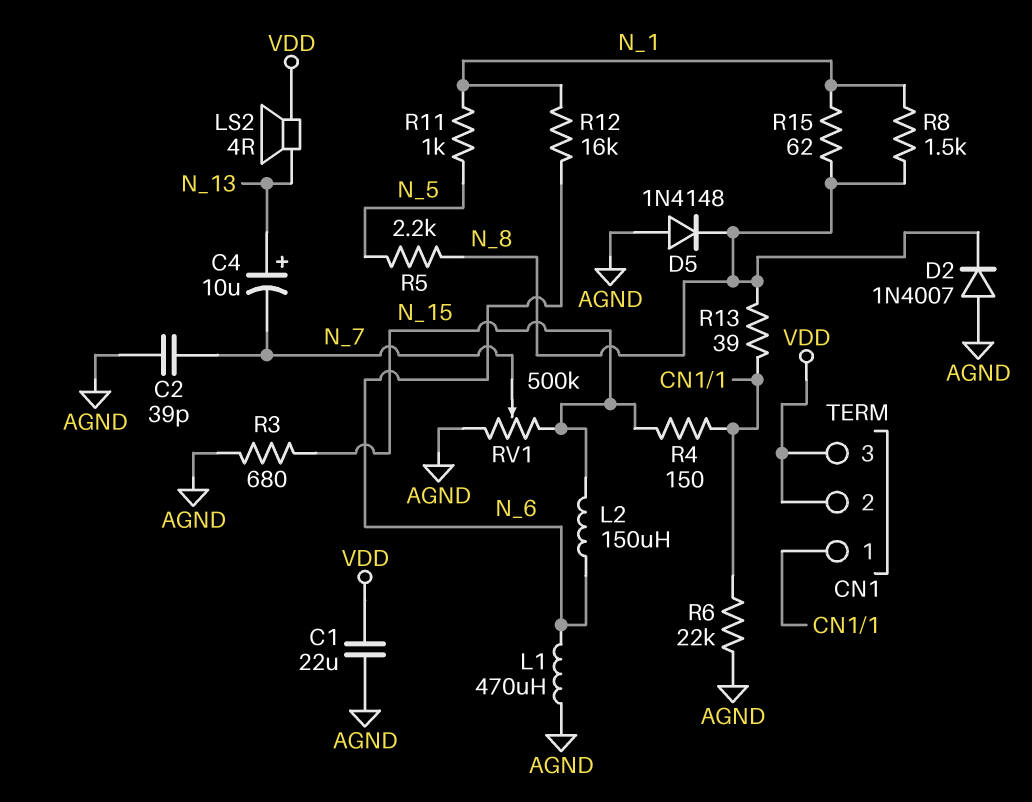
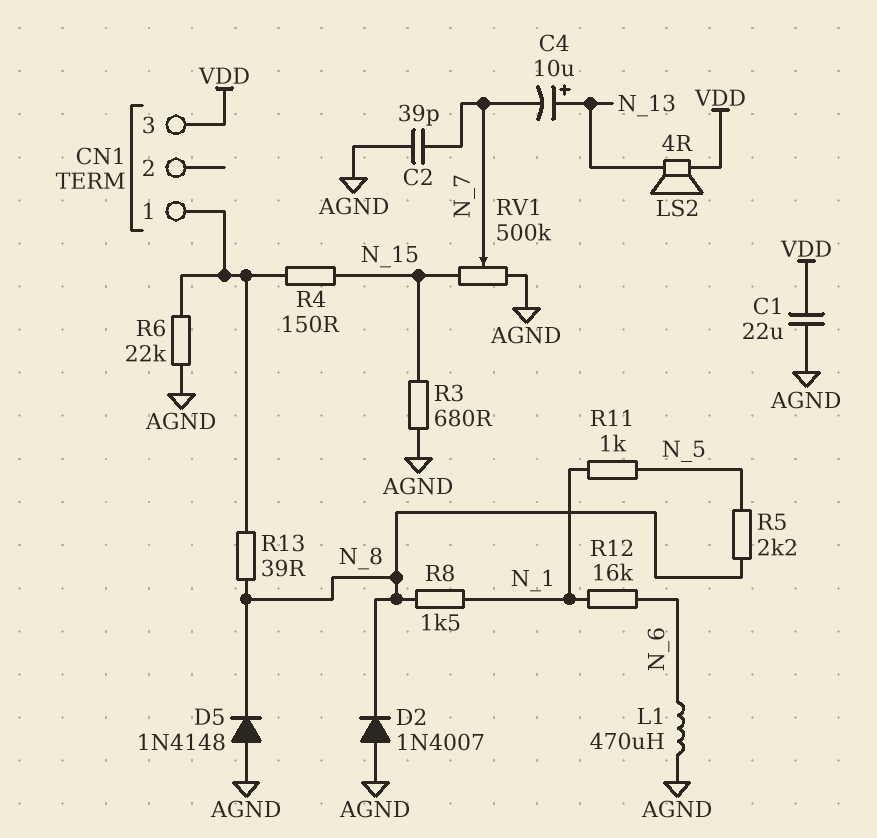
CN1 pin 2: VDD -> none
L2: 150uH (N_6, N_15) -> none
R15: 62 (N_1, N_8) -> none

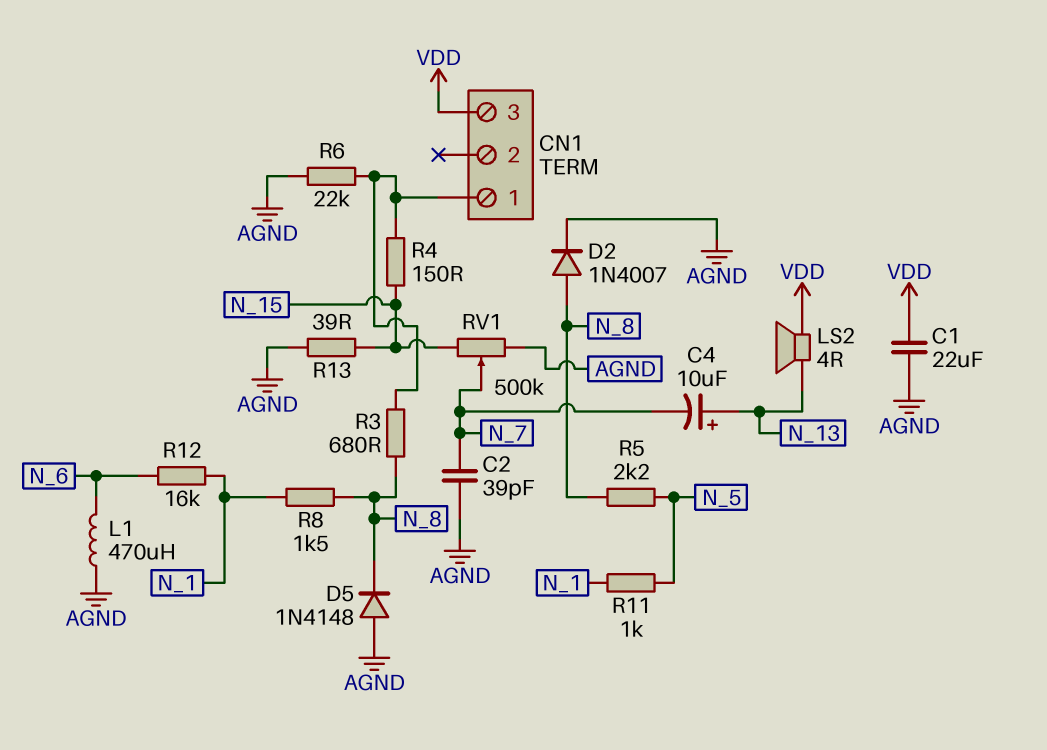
D2: diode 1N4007 (A AGND, K N_8) -> diode 1N4007 (A N_8, K AGND)
R3: 680 (AGND, N_15) -> 680 (CN1/1, N_8)
R13: 39 (CN1/1, N_8) -> 39 (AGND, N_15)

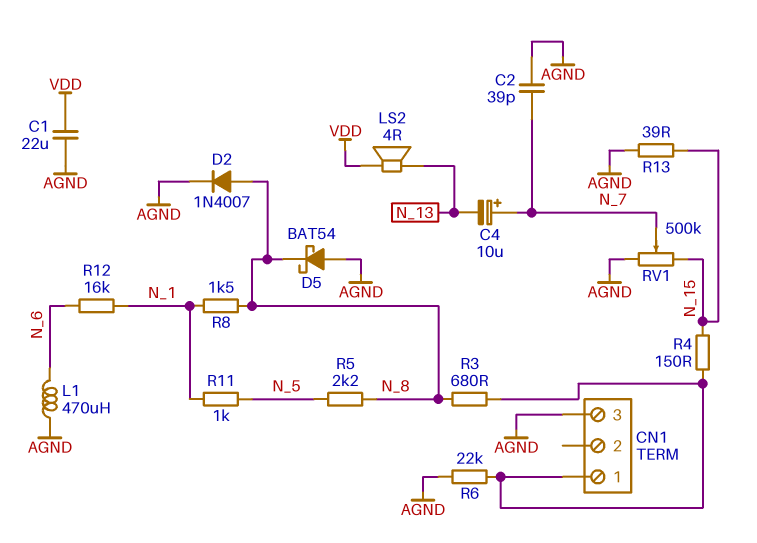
C4: 10uF (plus N_13, minus N_7) -> 10uF (plus N_7, minus N_13)
CN1 pin 3: VDD -> AGND
D5: diode 1N4148 (A AGND, K N_8) -> schottky BAT54 (A AGND, K N_8)

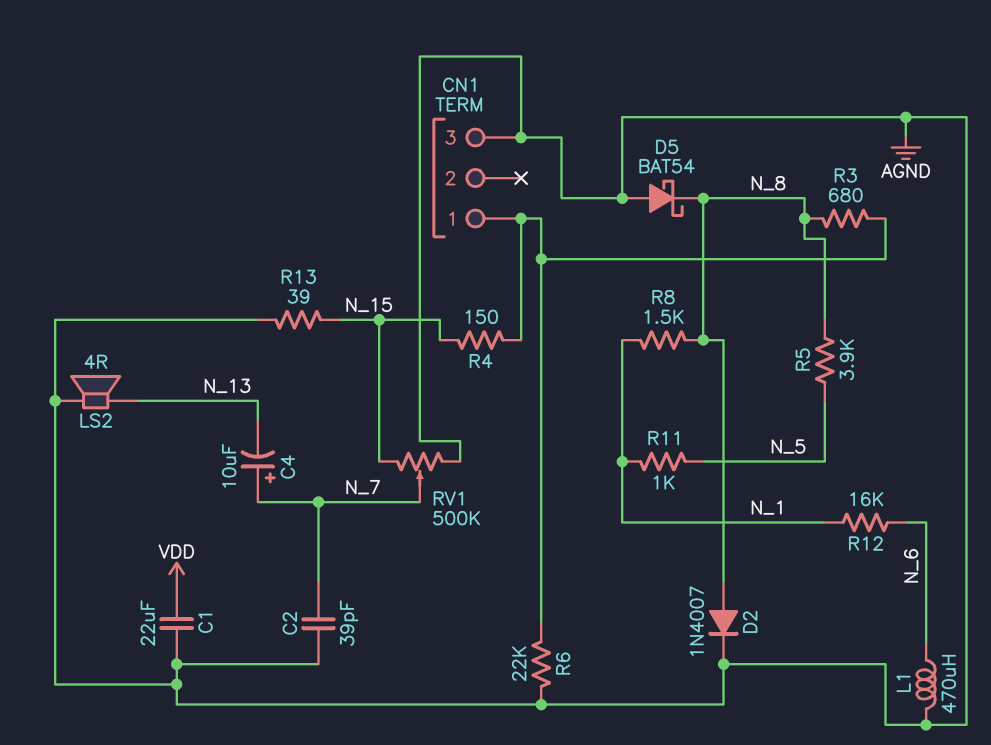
LS2: speaker 4R (N_13, VDD) -> speaker 4R (AGND, N_13)
R5: 2.2k (N_5, N_8) -> 3.9k (N_5, N_8)

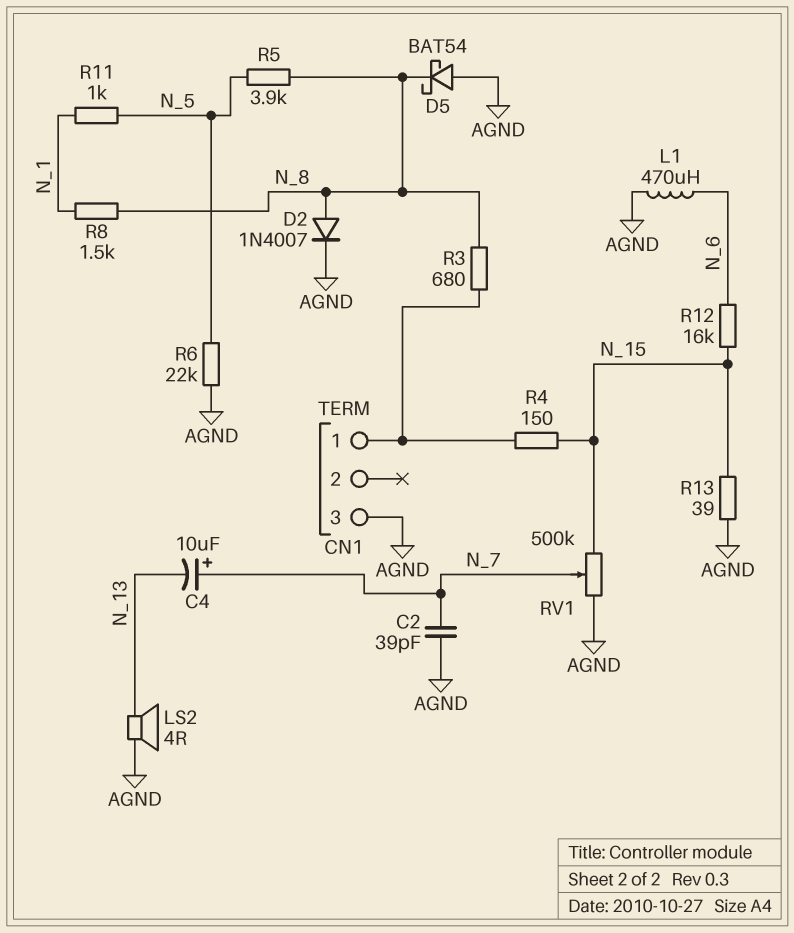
C1: 22uF (AGND, VDD) -> none
R6: 22k (AGND, CN1/1) -> 22k (AGND, N_5)
R12: 16k (N_1, N_6) -> 16k (N_6, N_15)

